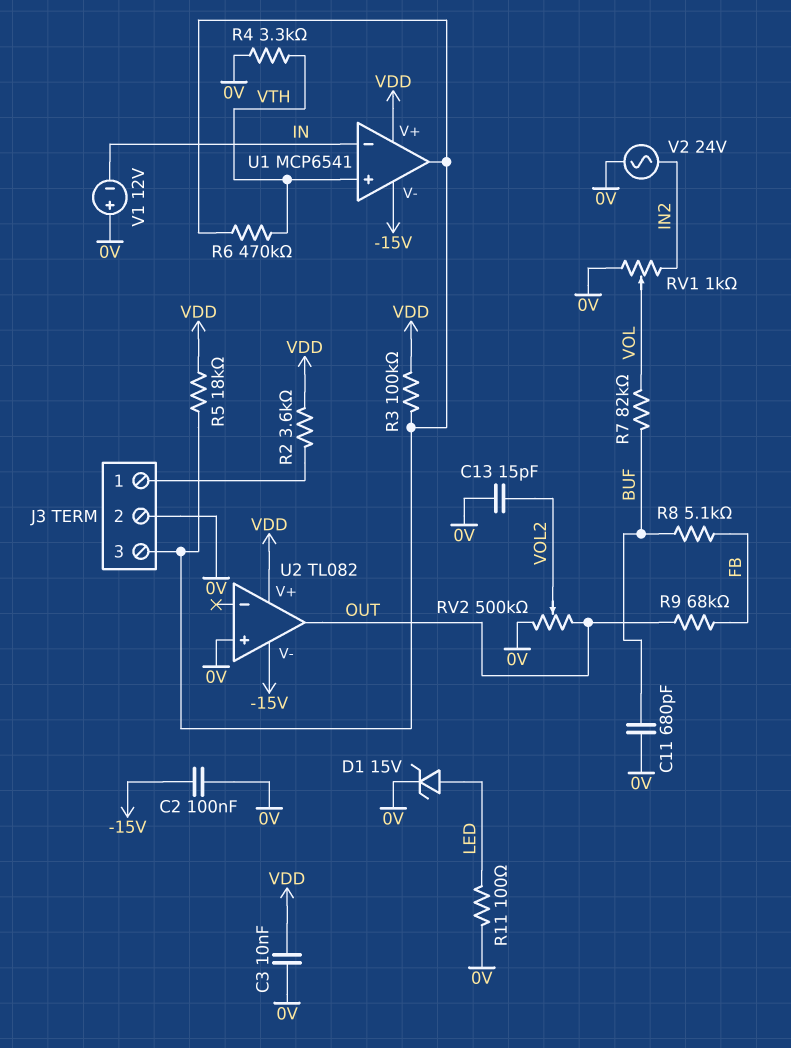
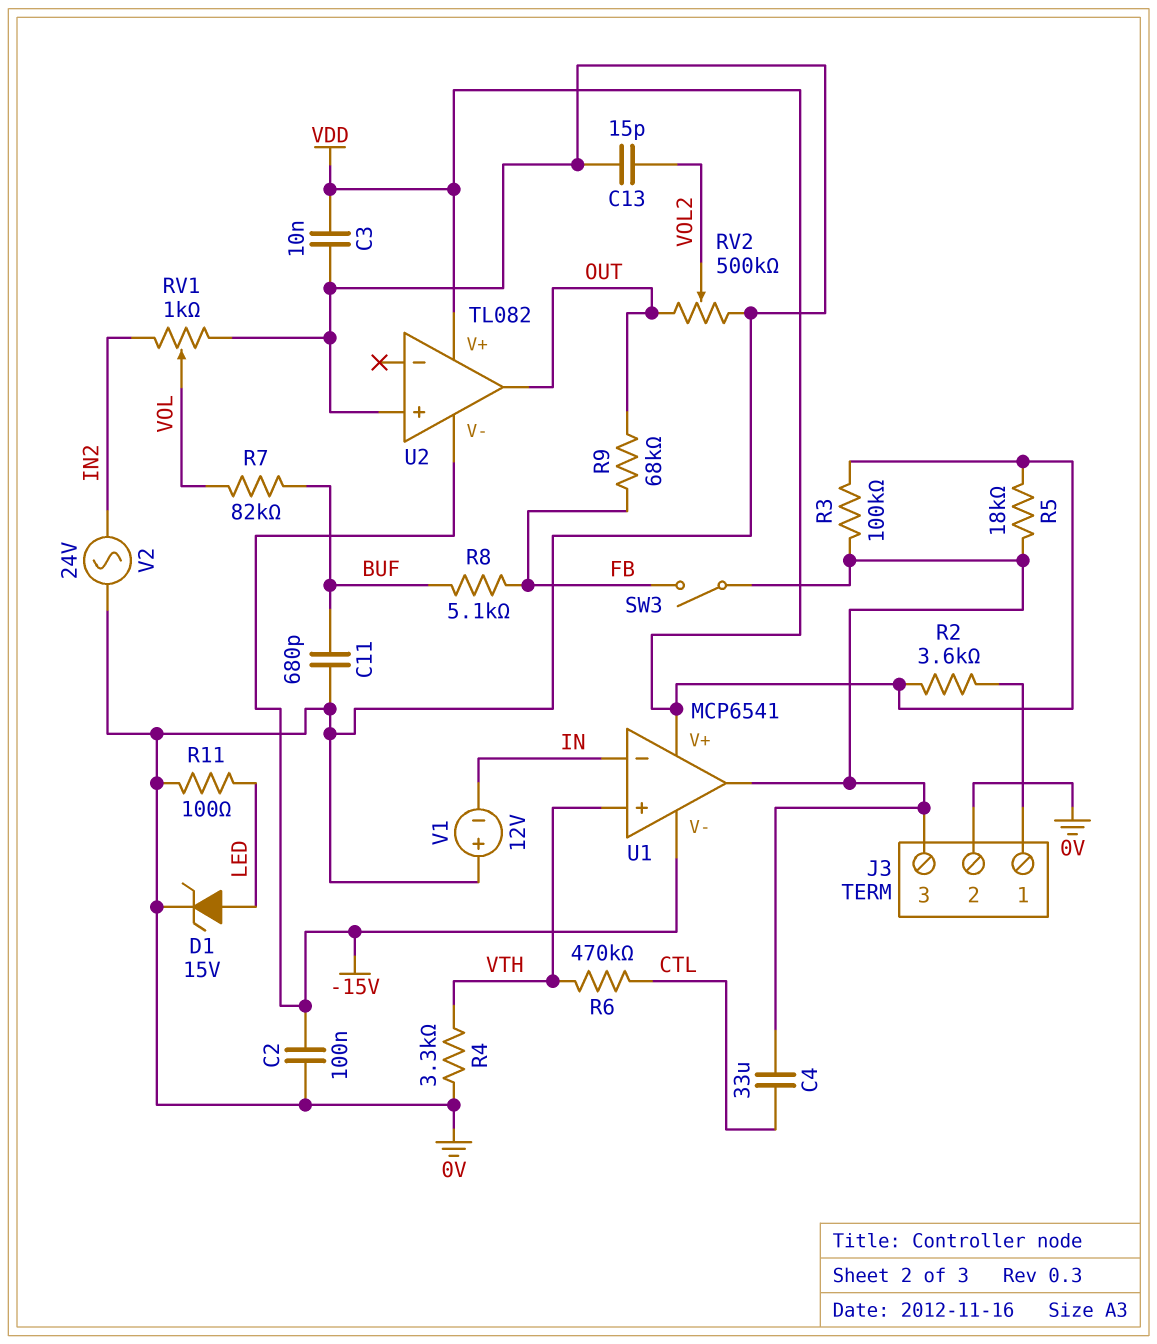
C4: none -> 33uF (CTL, J3/3)
R6: 470k (J3/3, VTH) -> 470k (CTL, VTH)
SW3: none -> switch (FB, J3/3)

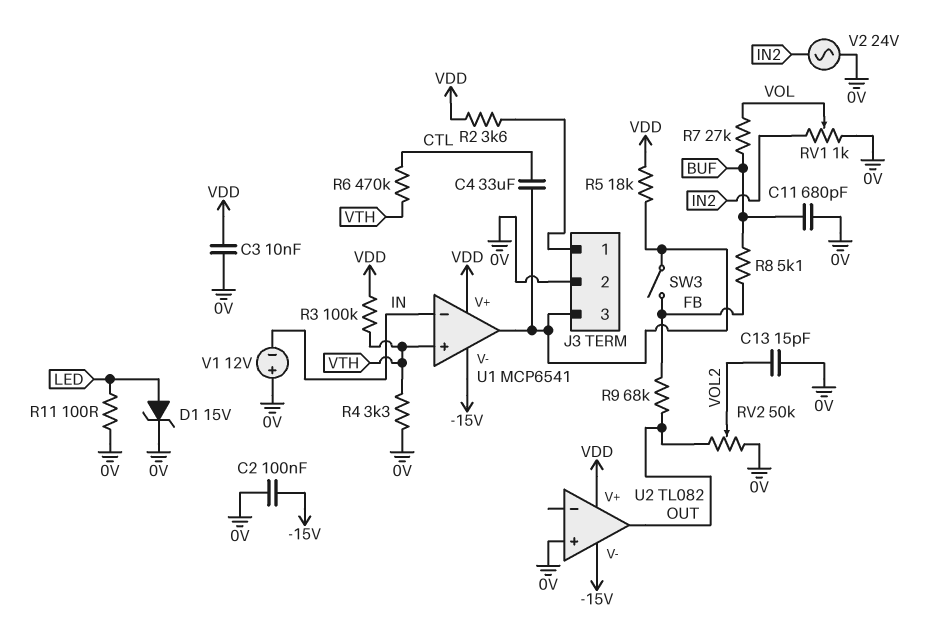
R3: 100k (J3/3, VDD) -> 100k (VDD, VTH)
R7: 82k (BUF, VOL) -> 27k (BUF, VOL)
RV2: 500k (0V, OUT, wiper VOL2) -> 50k (0V, OUT, wiper VOL2)

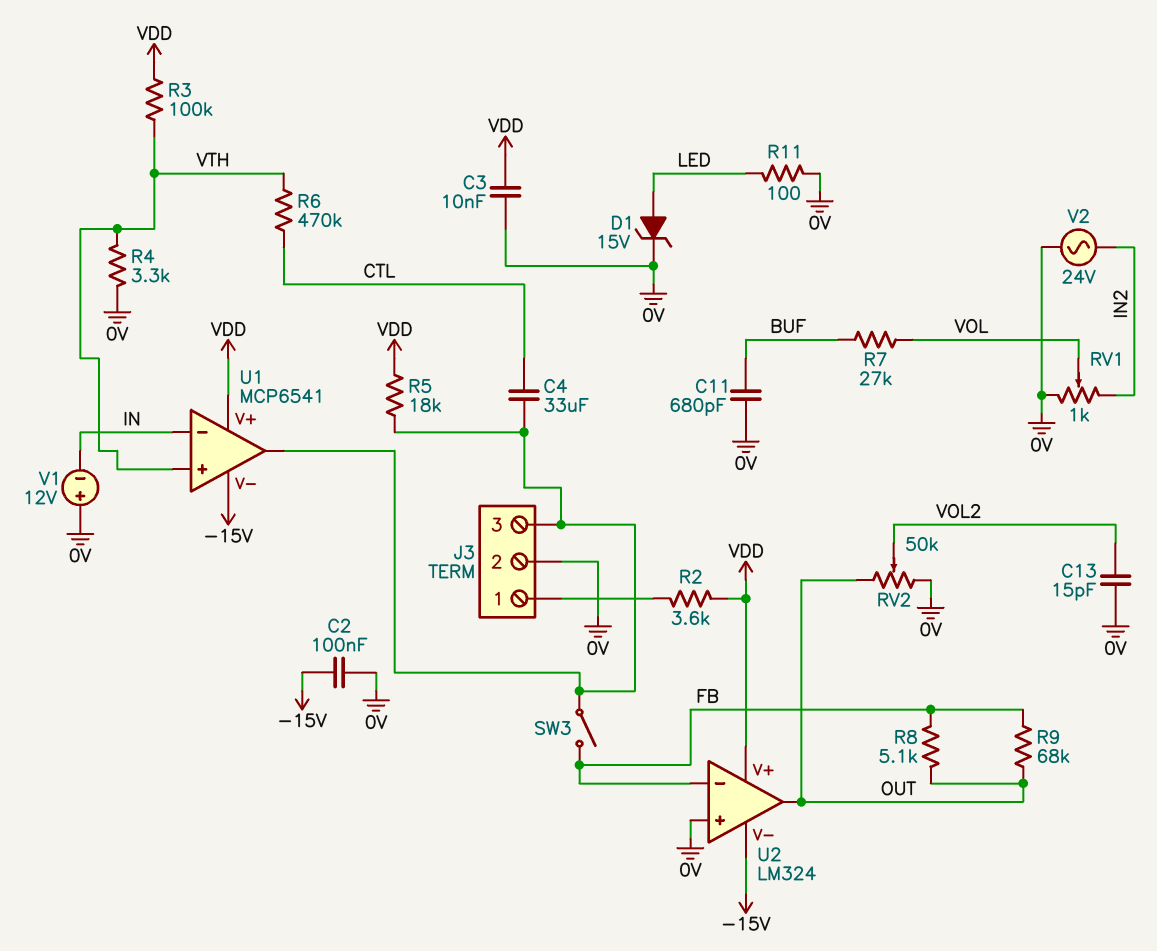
R8: 5.1k (BUF, FB) -> 5.1k (FB, OUT)
U2: TL082 -> LM324
U2 pin in-: none -> FB

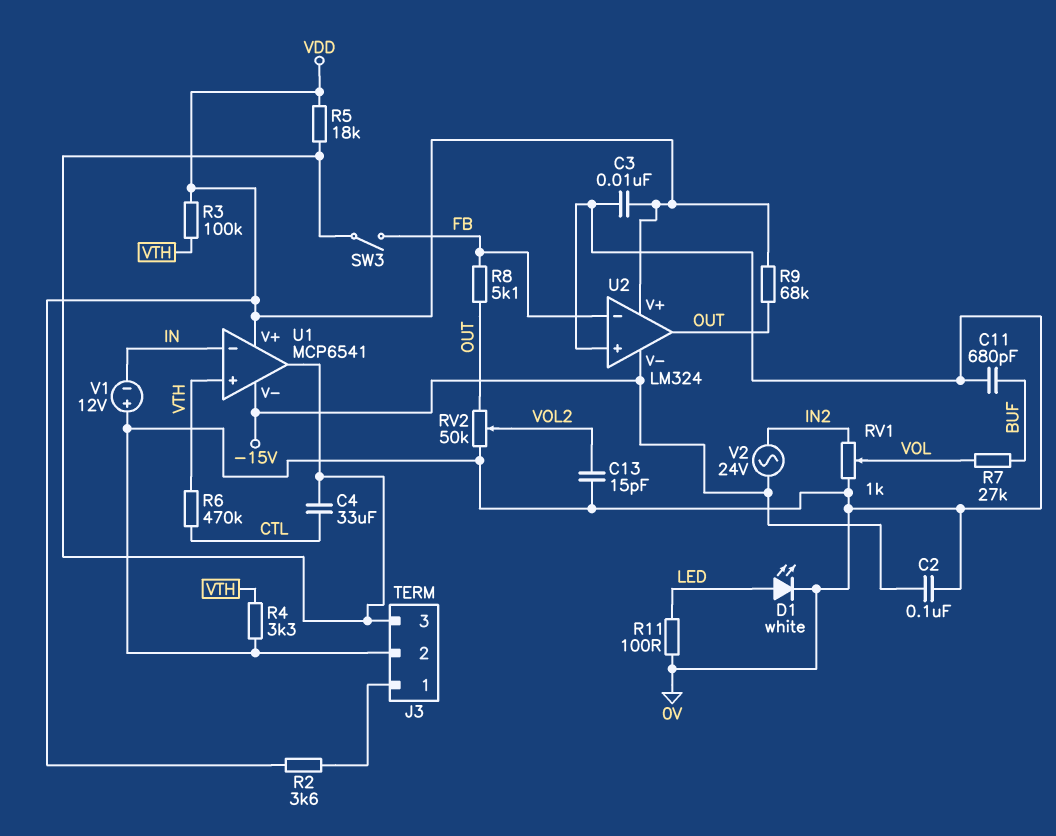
D1: zener 15V (A LED, K 0V) -> LED white (A LED, K 0V)
R9: 68k (FB, OUT) -> 68k (OUT, VDD)
V2: AC 24V (0V, IN2) -> AC 24V (-15V, IN2)

